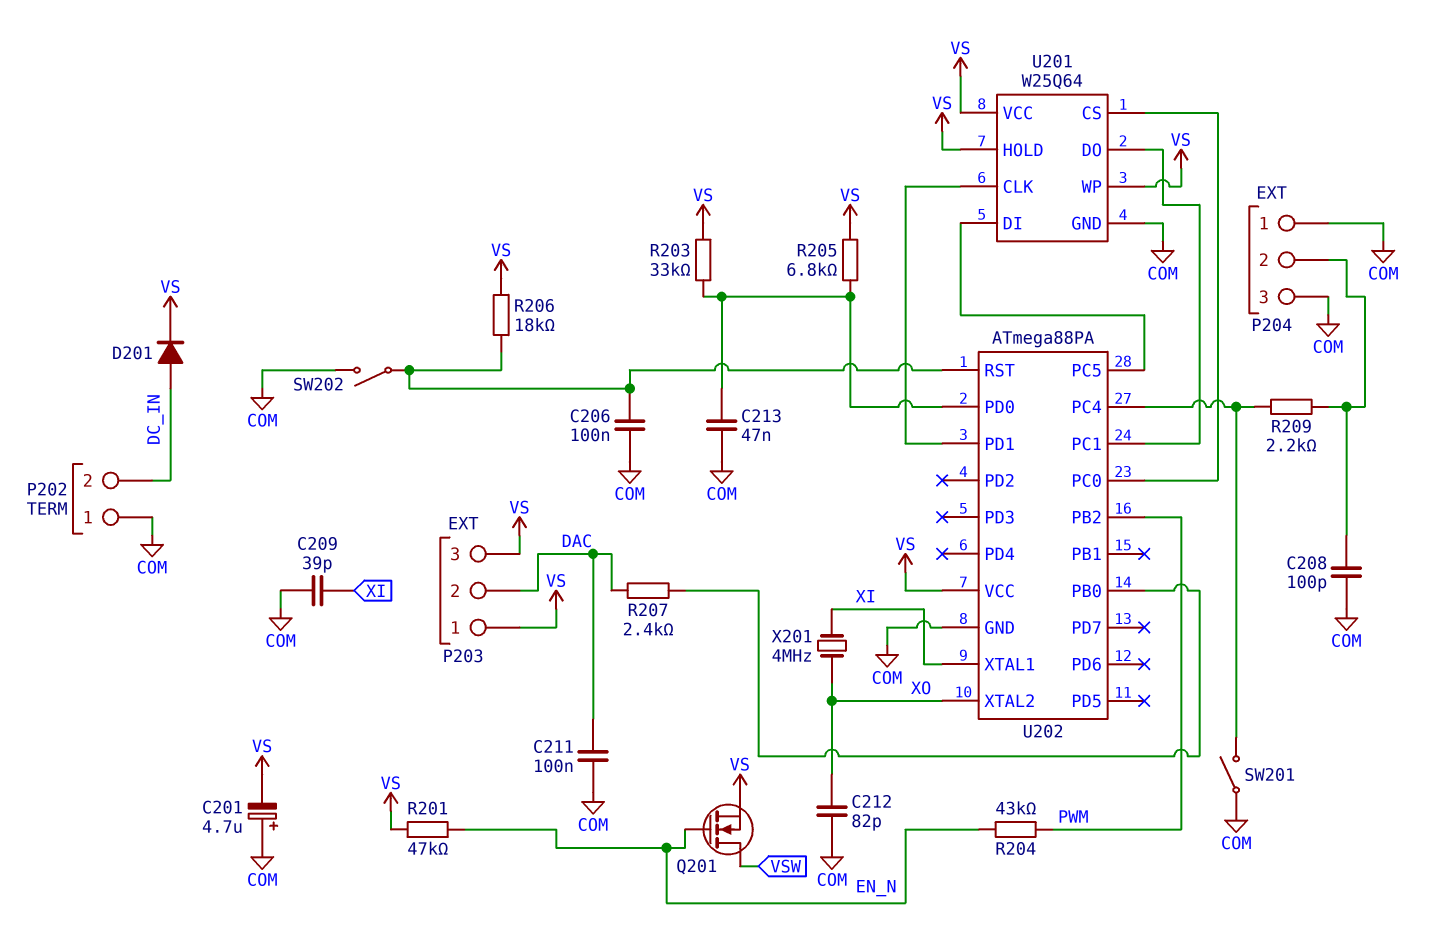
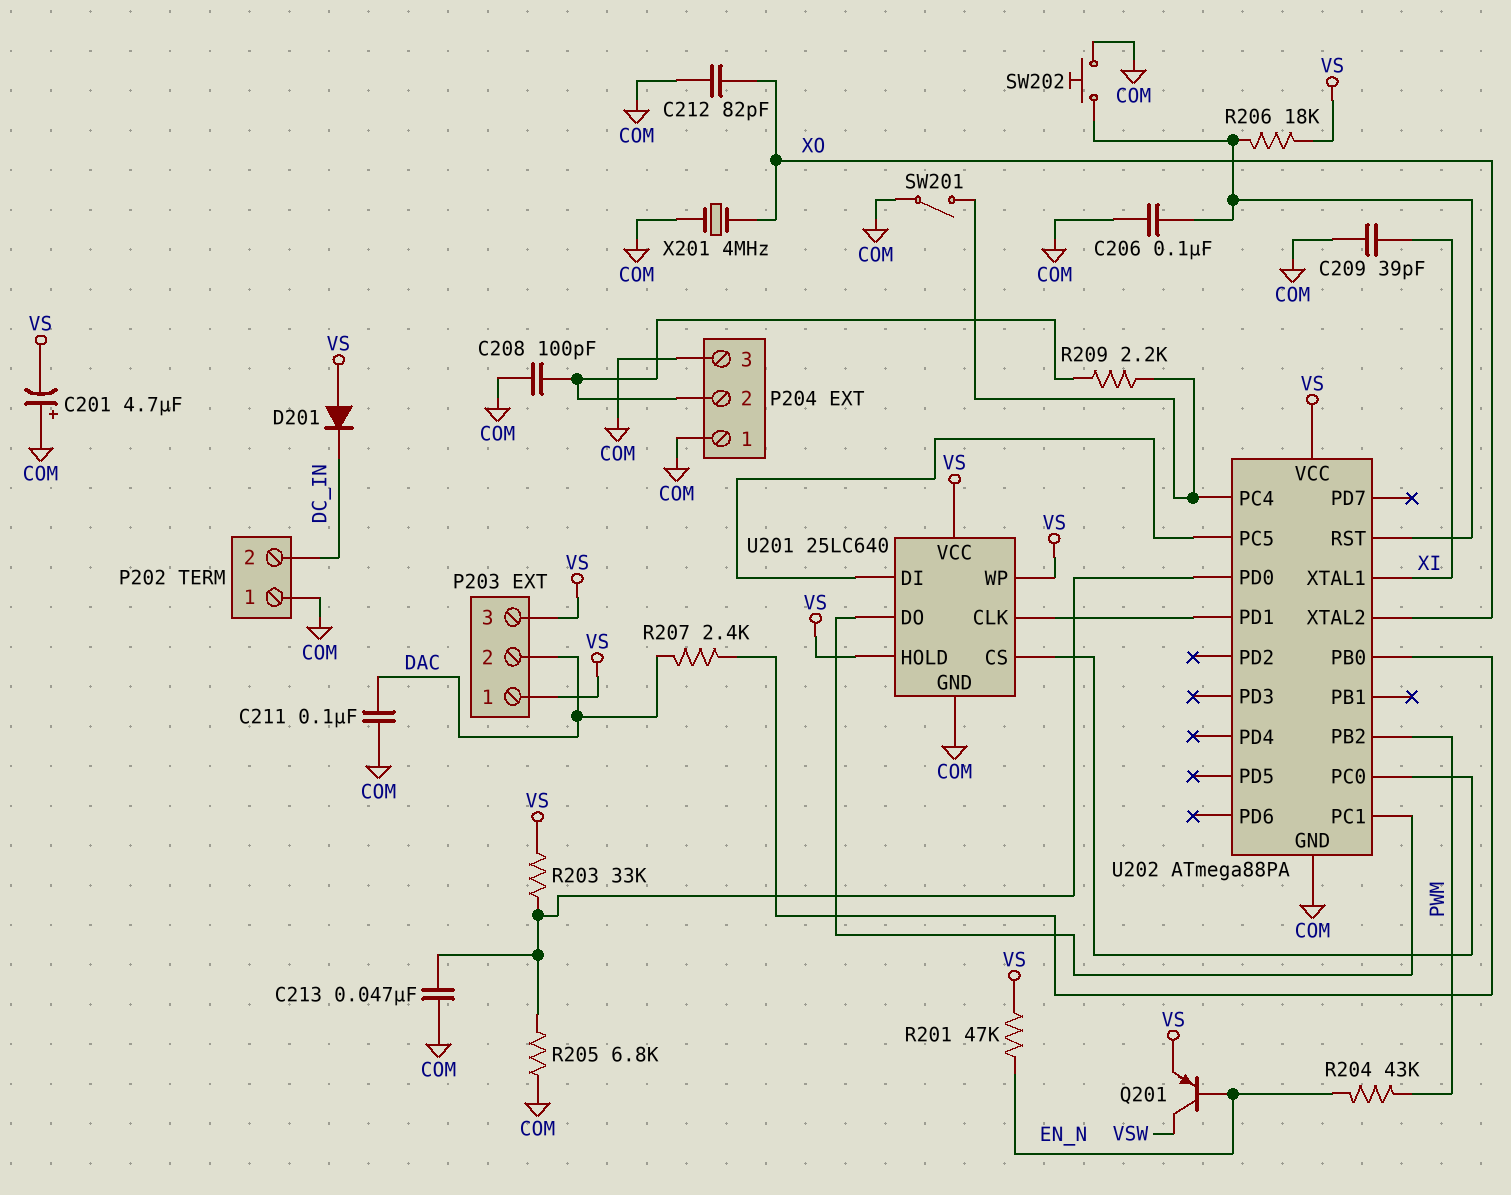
D201: diode (A DC_IN, K VS) -> diode (A VS, K DC_IN)
Q201: NMOS (G EN_N, D VSW, S VS) -> PNP (B EN_N, C VSW, E VS)
R205: 6.8k (U202/PD0, VS) -> 6.8k (COM, U202/PD0)
SW202: switch (COM, U202/RST) -> button (COM, U202/RST)
U201: W25Q64 -> 25LC640
X201: 4MHz (XI, XO) -> 4MHz (COM, XO)

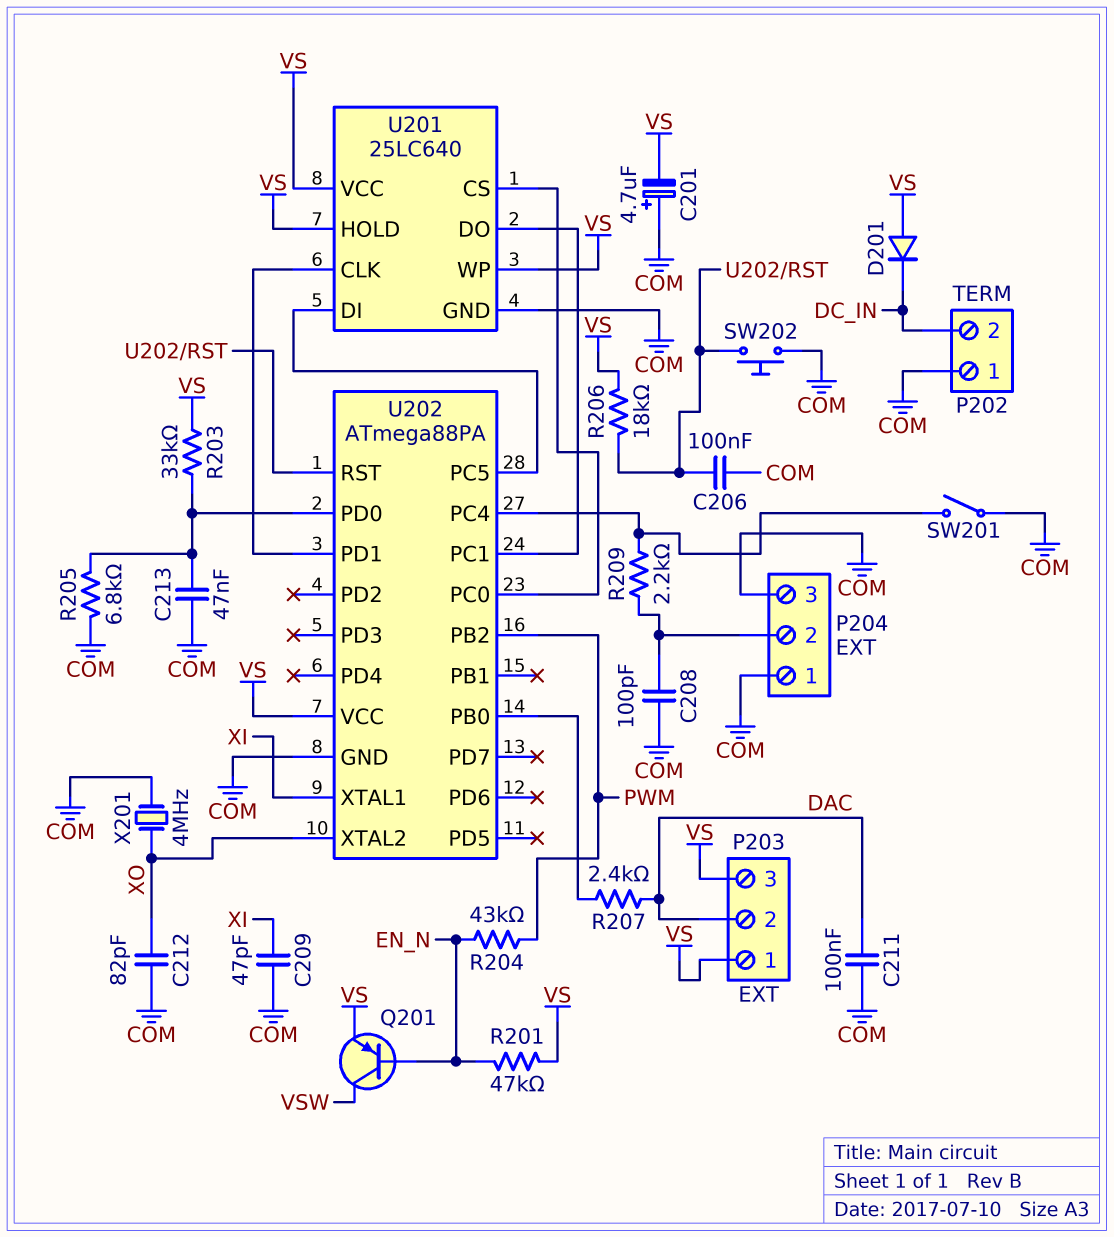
C209: 39pF (COM, XI) -> 47pF (COM, XI)

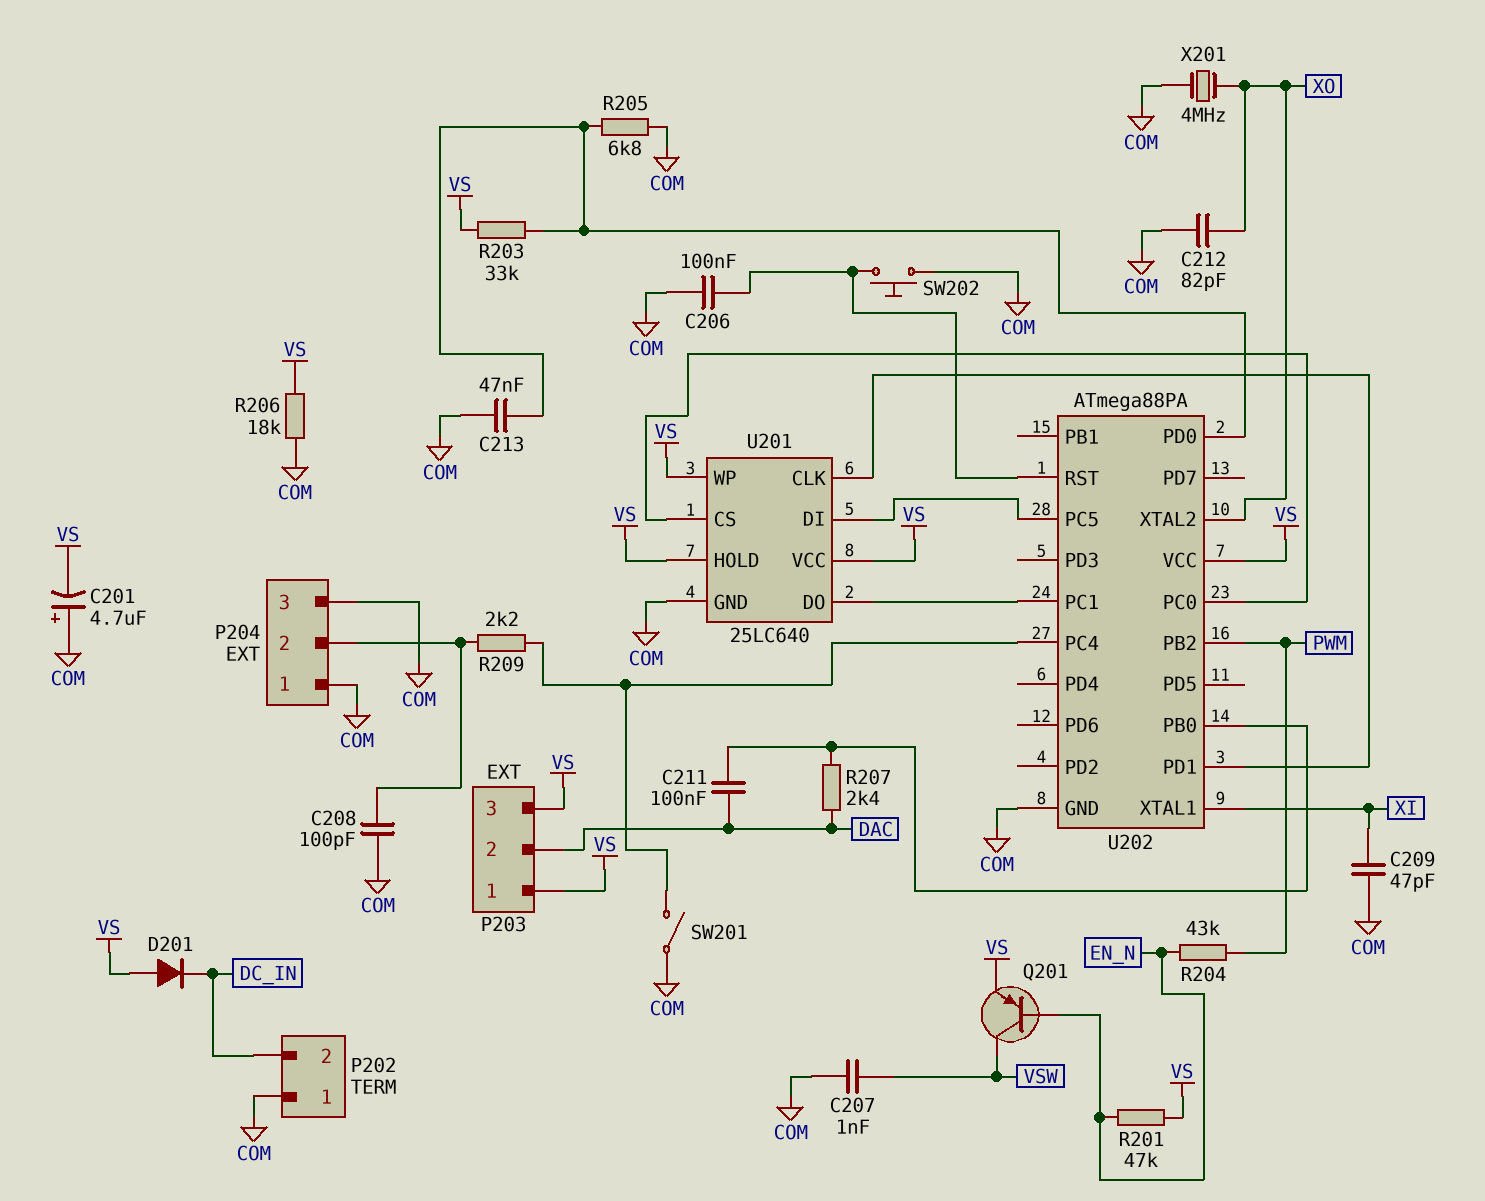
C207: none -> 1nF (COM, VSW)
C211: 100nF (COM, DAC) -> 100nF (DAC, U202/PB0)
R206: 18k (U202/RST, VS) -> 18k (COM, VS)

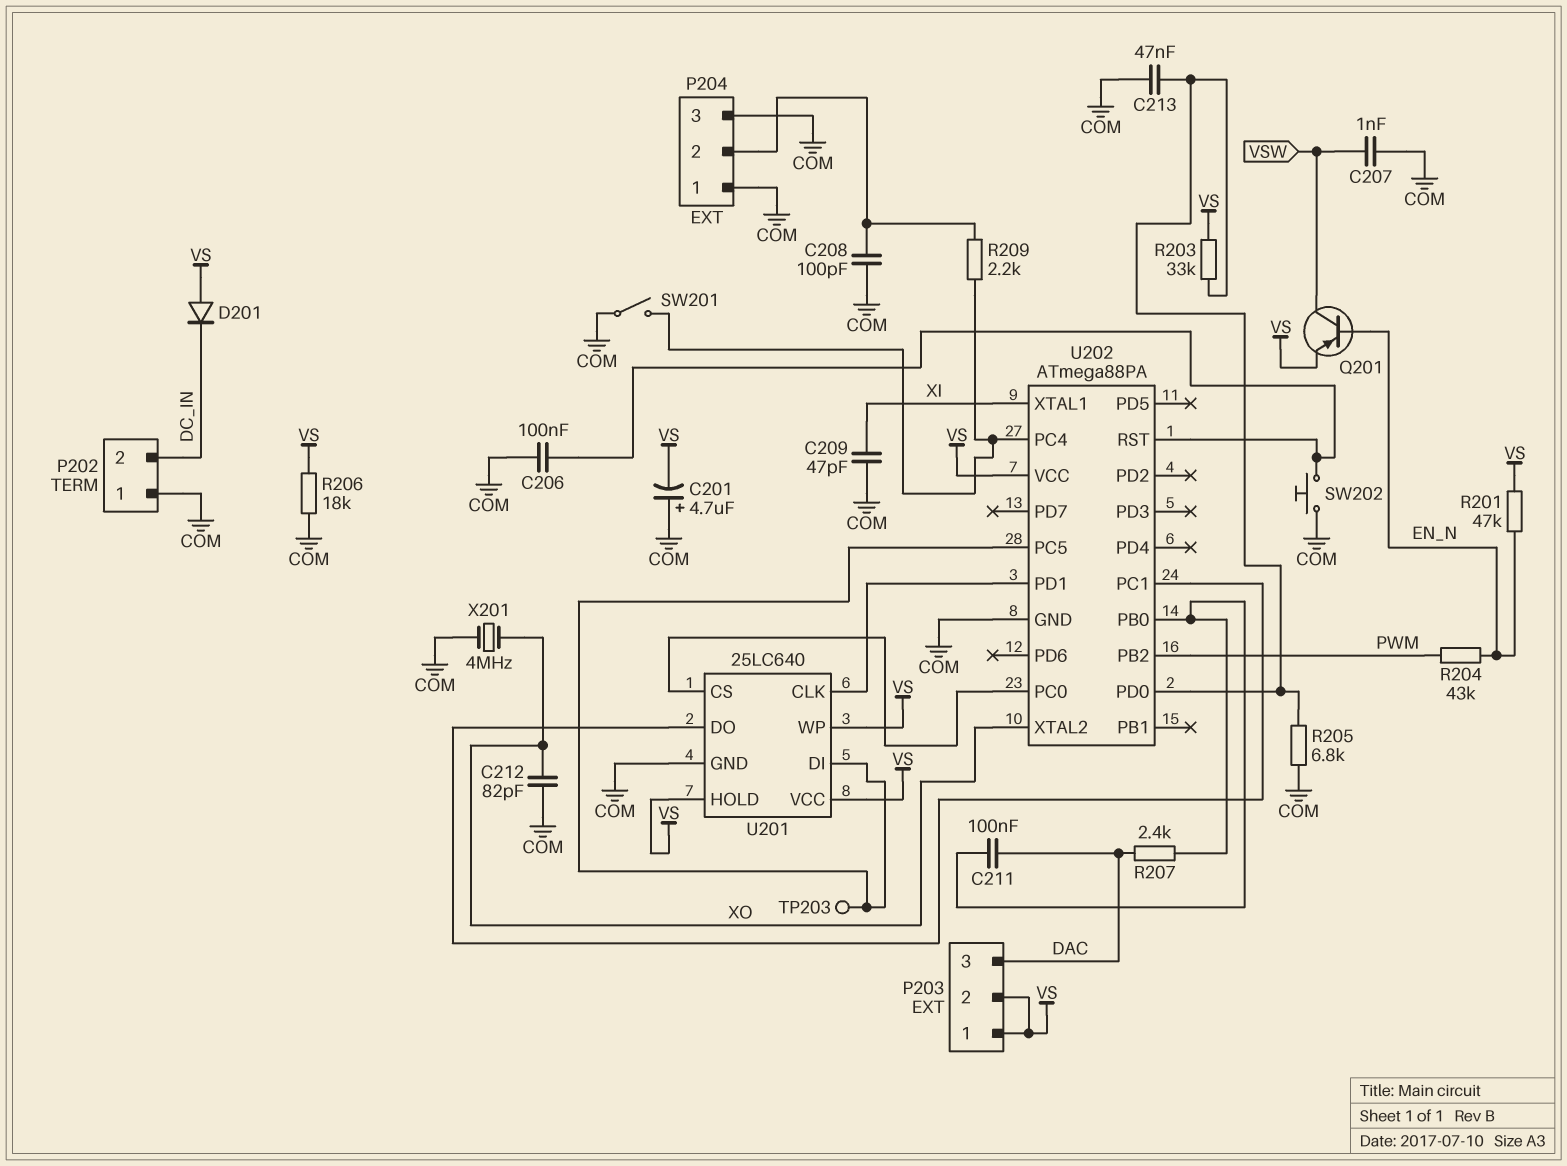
P203 pin 2: DAC -> VS
P203 pin 3: VS -> DAC
TP203: none -> test point (U201/DI)

